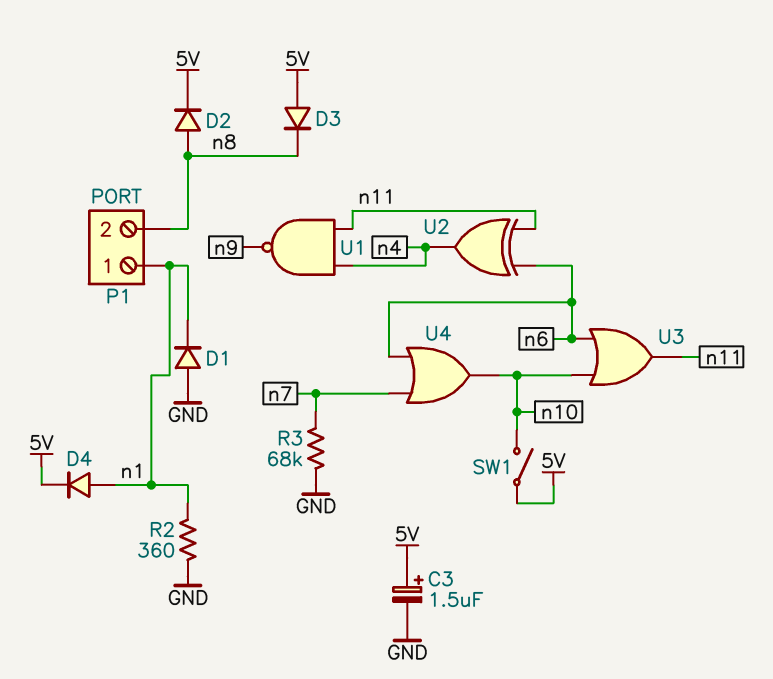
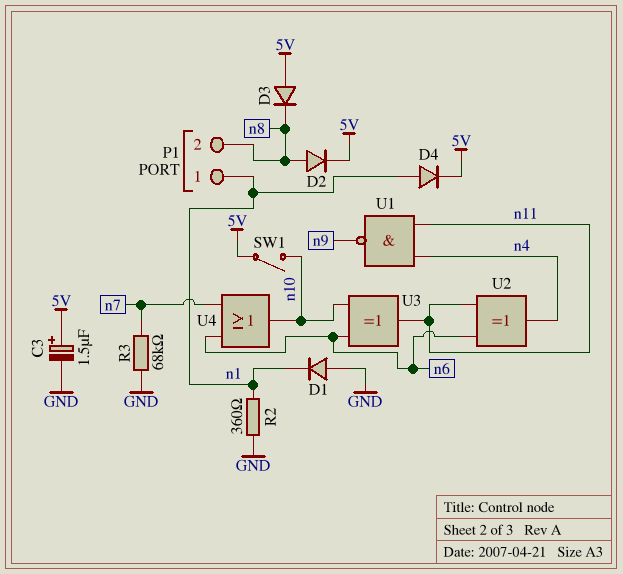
U3: OR (in n6, in n10, out n11) -> XOR (in n6, in n10, out n11)

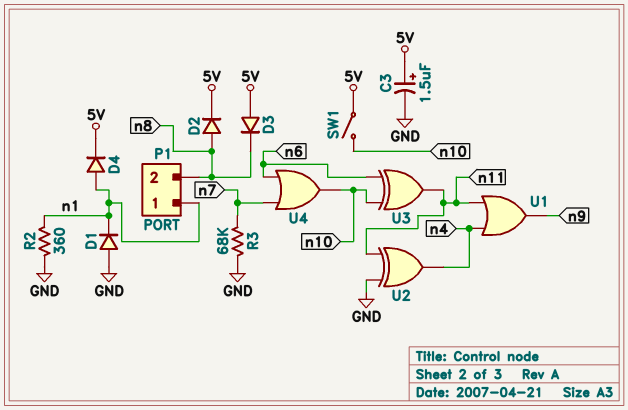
U1: NAND (in n4, in n11, out n9) -> OR (in n4, in n11, out n9)
U2: XOR (in n6, in n11, out n4) -> XOR (in GND, in n11, out n4)

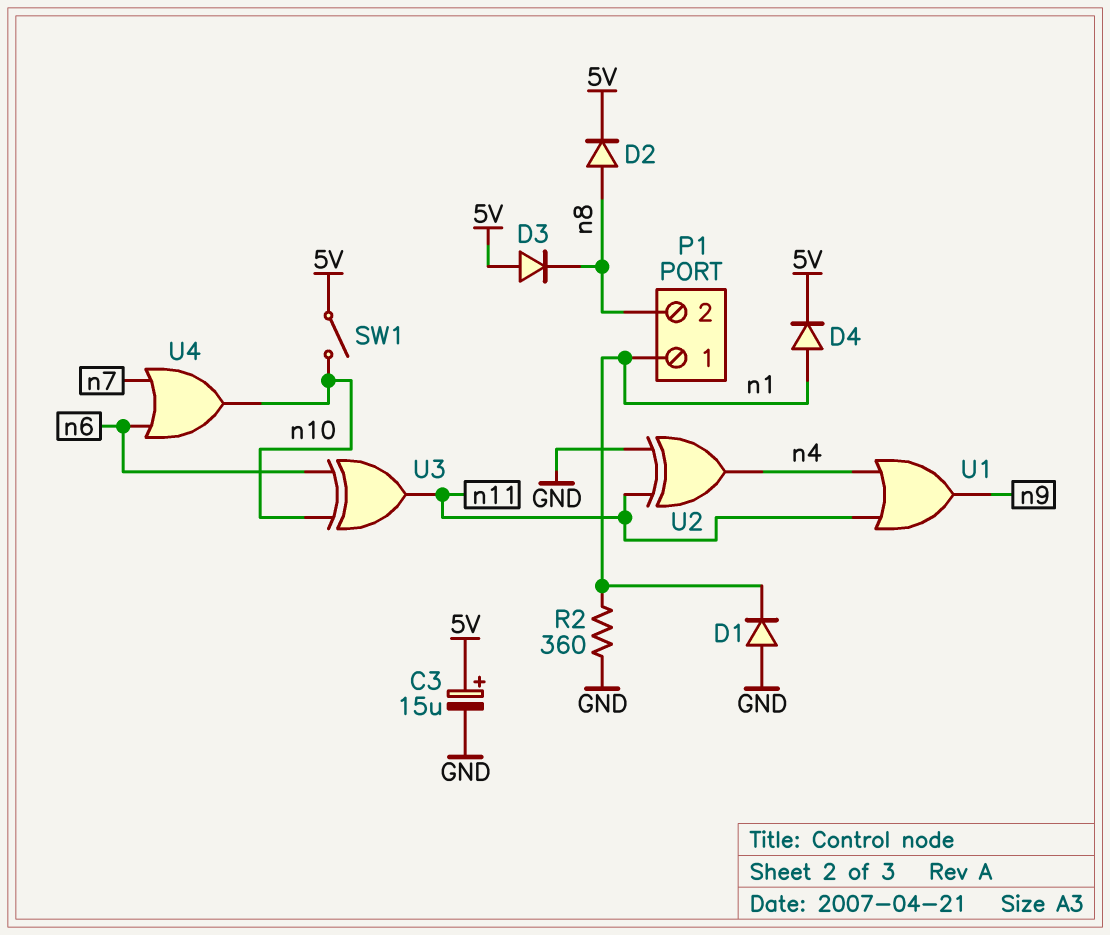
C3: 1.5uF (plus 5V, minus GND) -> 15uF (plus 5V, minus GND)
R3: 68k (GND, n7) -> none

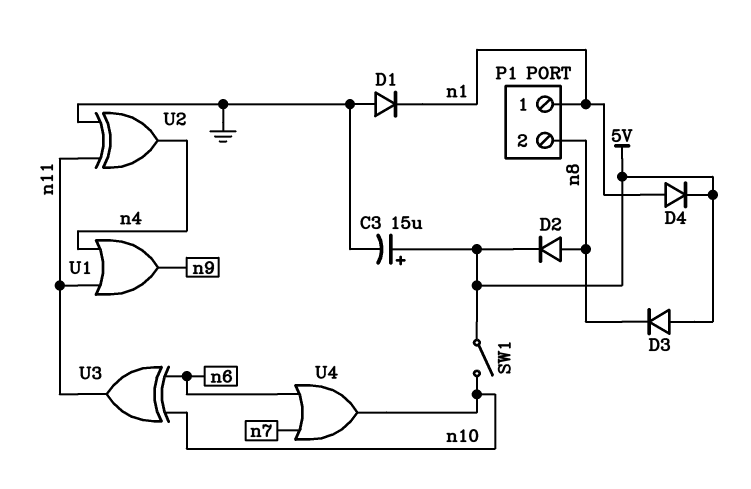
R2: 360 (GND, n1) -> none

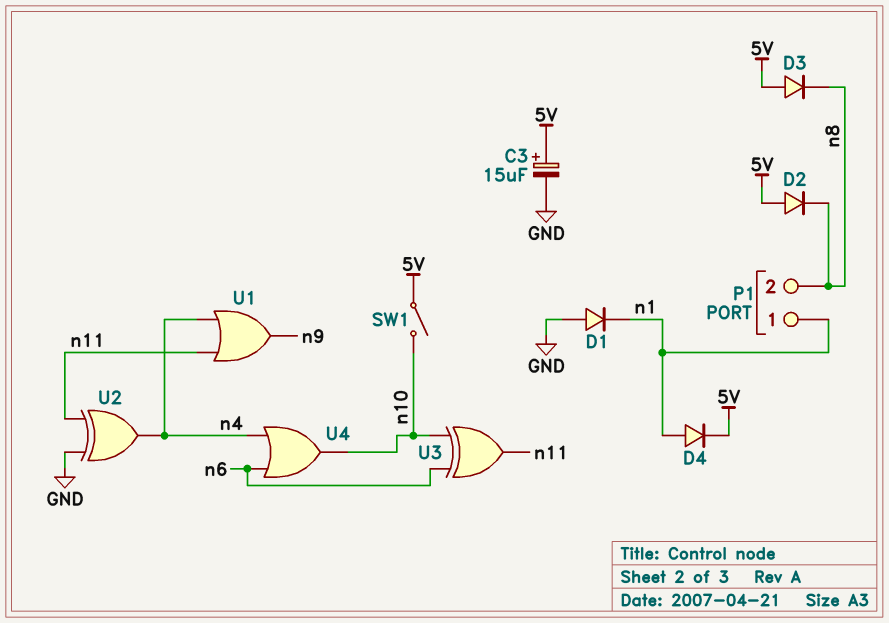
D2: diode (A n8, K 5V) -> diode (A 5V, K n8)
U4: OR (in n6, in n7, out n10) -> OR (in n4, in n6, out n10)

